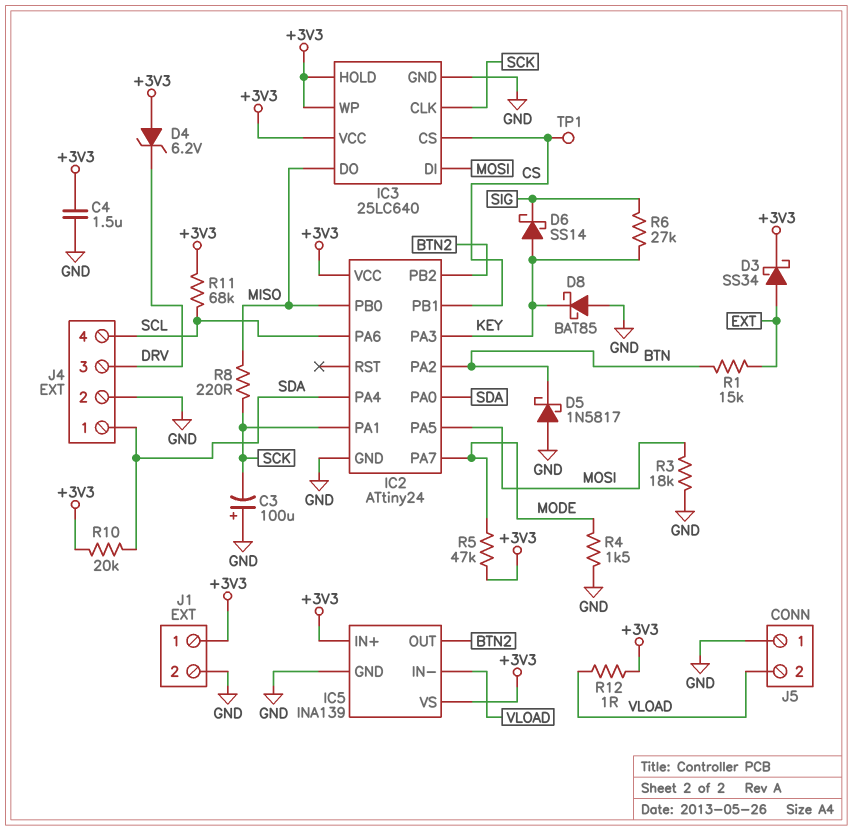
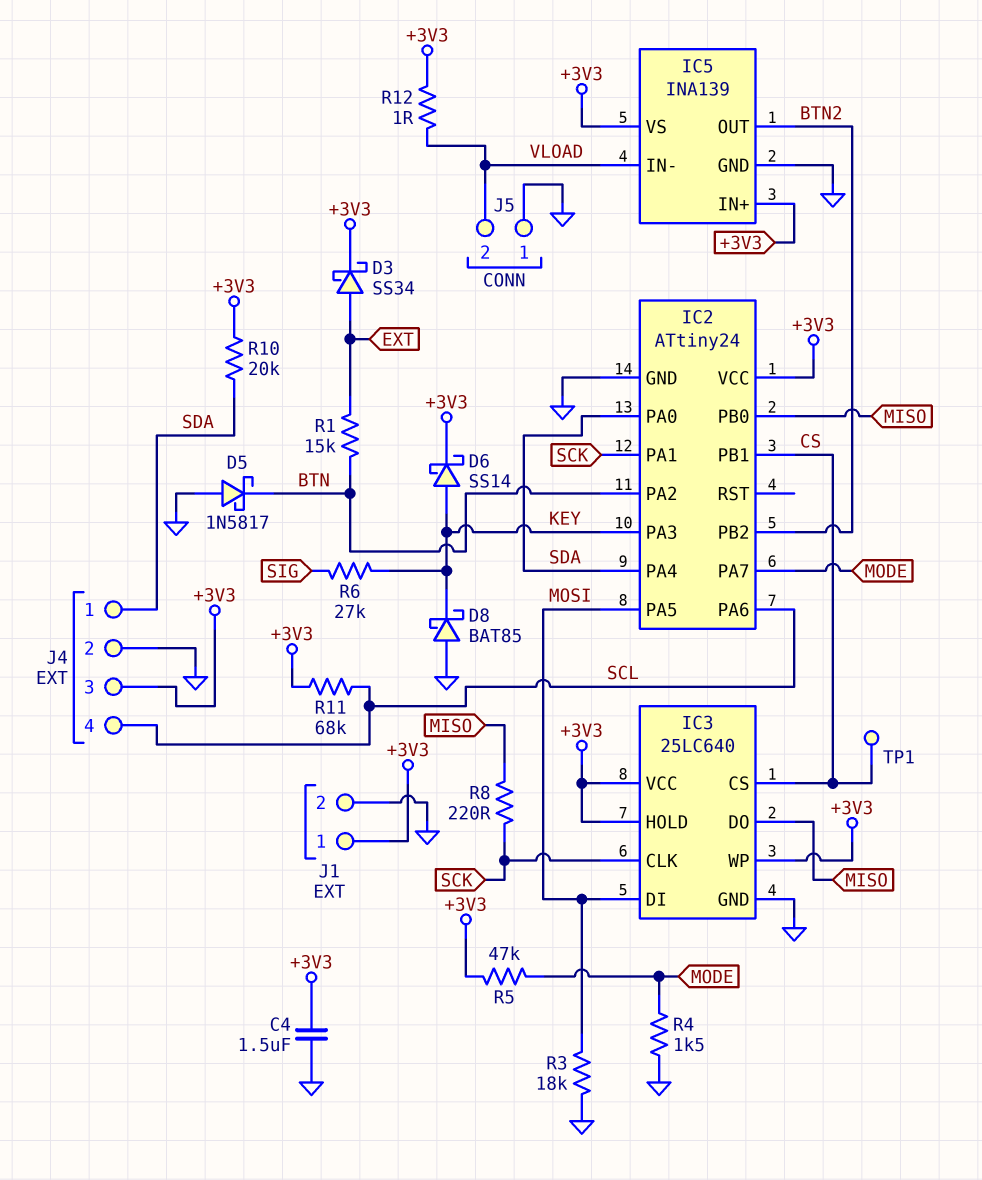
C3: 100uF (plus GND, minus SCK) -> none
D4: zener 6.2V (A +3V3, K DRV) -> none
D6: schottky SS14 (A KEY, K SIG) -> schottky SS14 (A KEY, K +3V3)
J4 pin 3: DRV -> +3V3

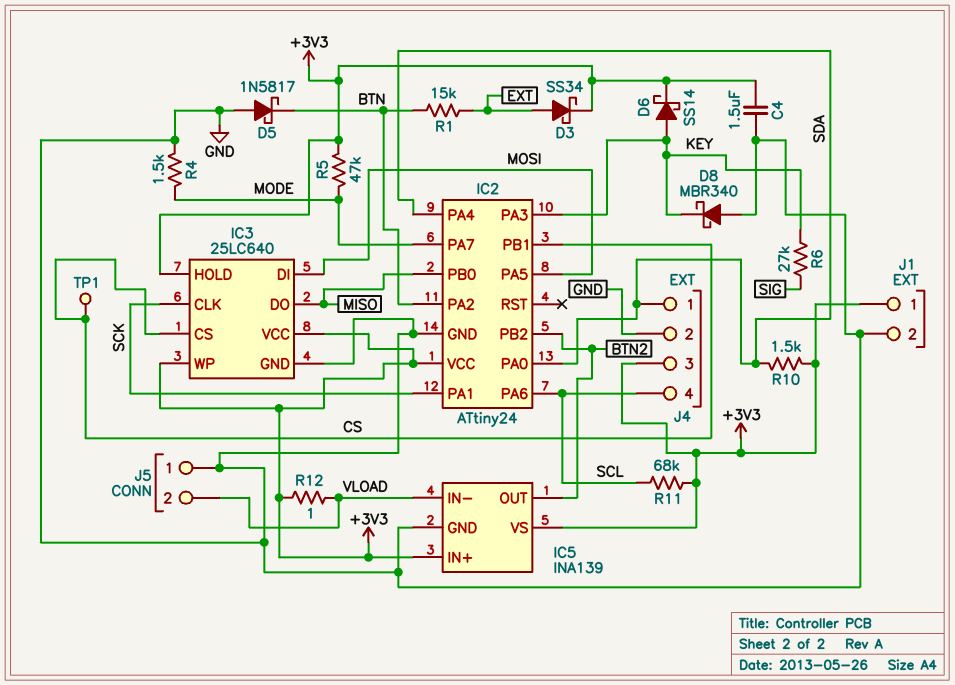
D8: schottky BAT85 (A GND, K KEY) -> schottky MBR340 (A GND, K KEY)
R3: 18k (GND, MOSI) -> none
R8: 220 (MISO, SCK) -> none
R10: 20k (+3V3, SDA) -> 1.5k (+3V3, SDA)

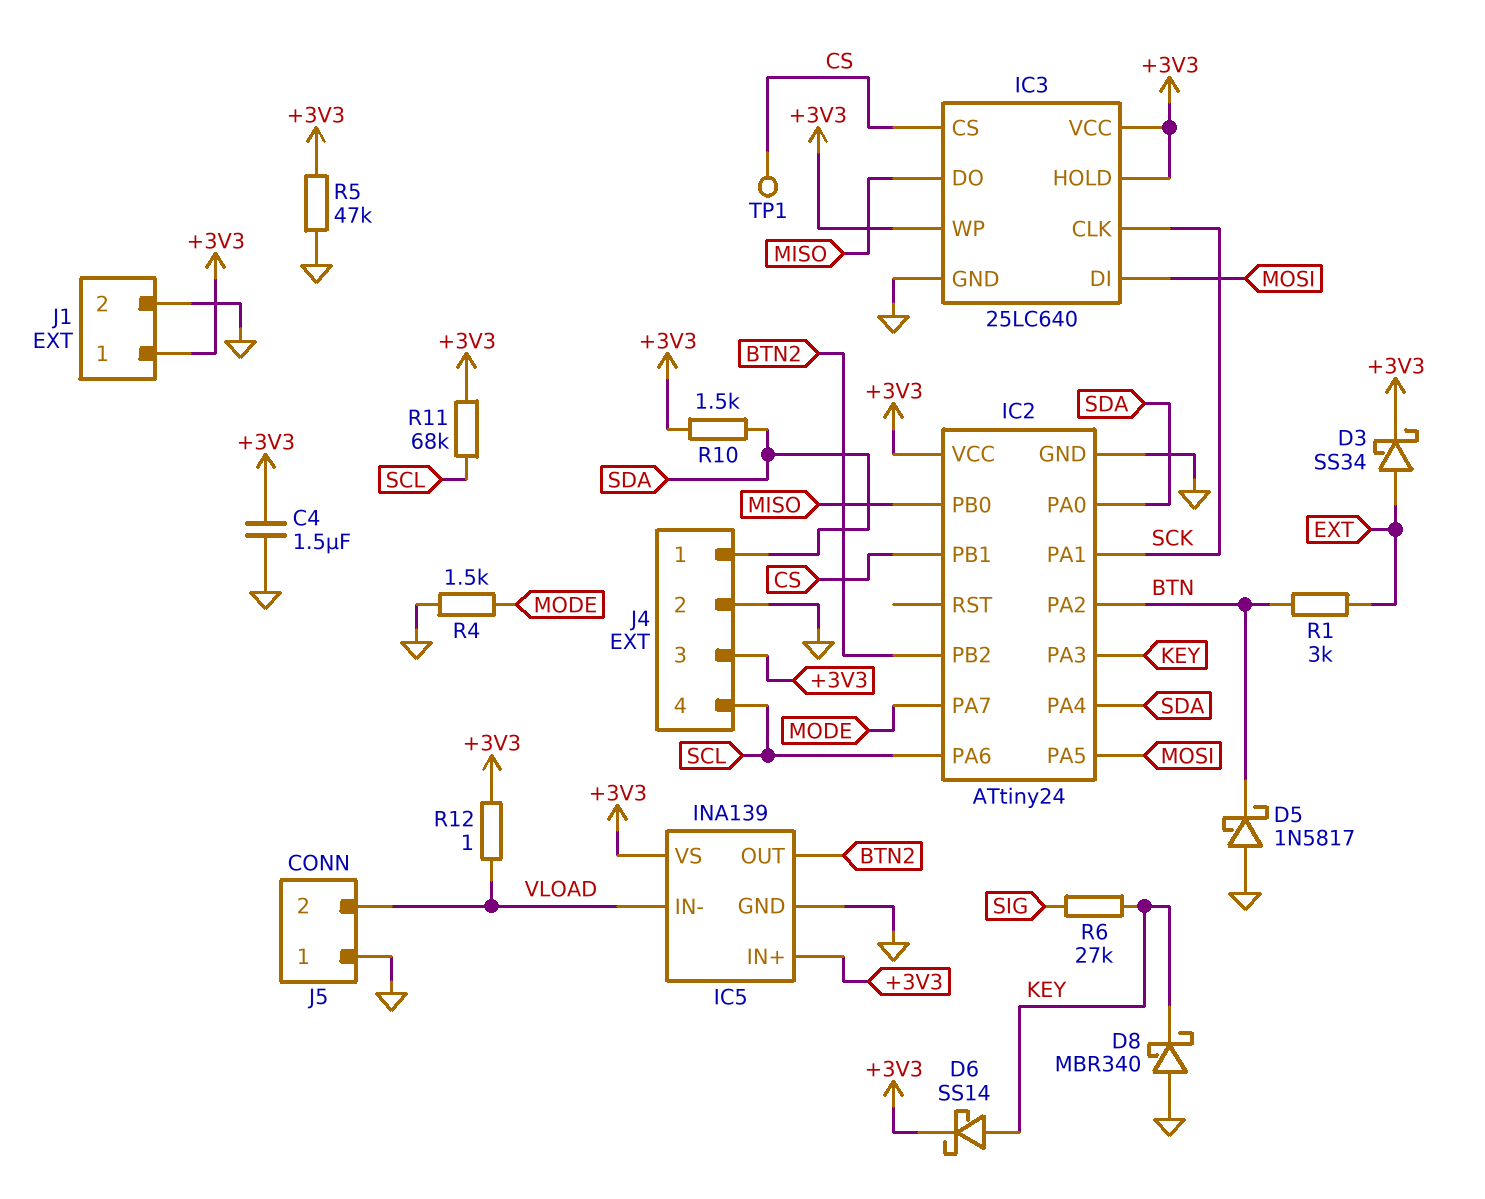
R1: 15k (BTN, EXT) -> 3k (BTN, EXT)
R5: 47k (+3V3, MODE) -> 47k (+3V3, GND)

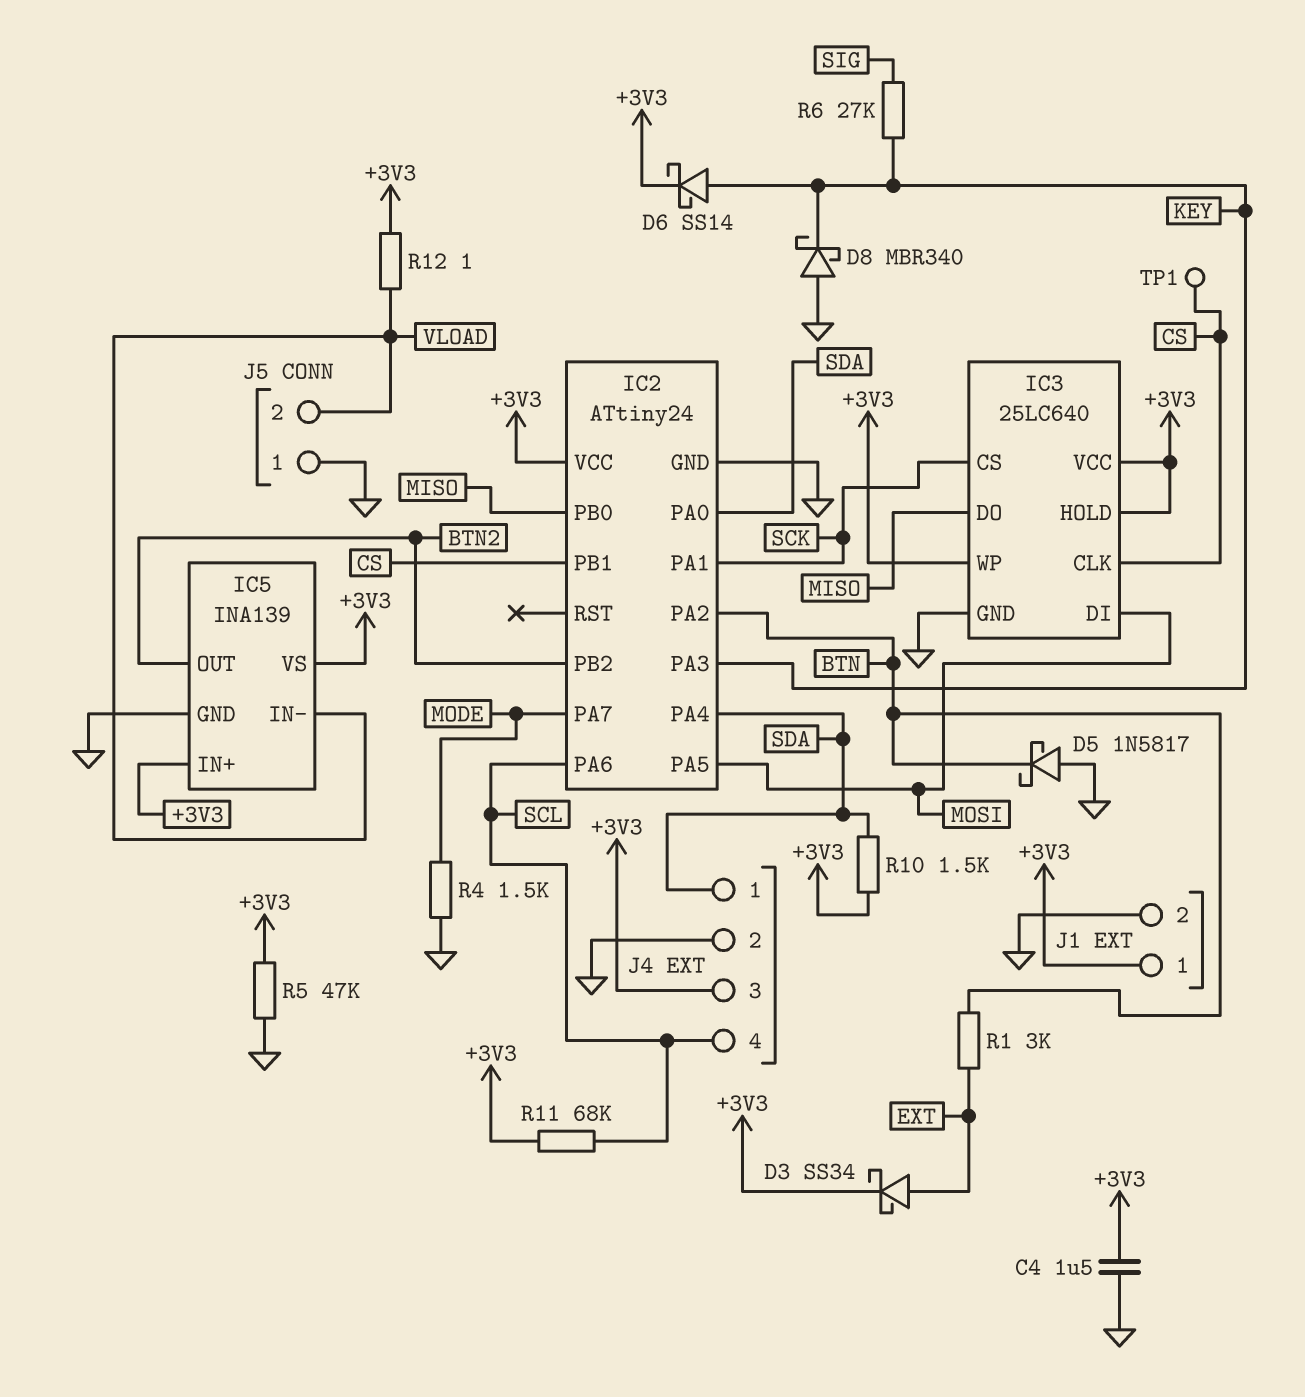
IC3 pin CLK: SCK -> CS
IC3 pin CS: CS -> SCK

